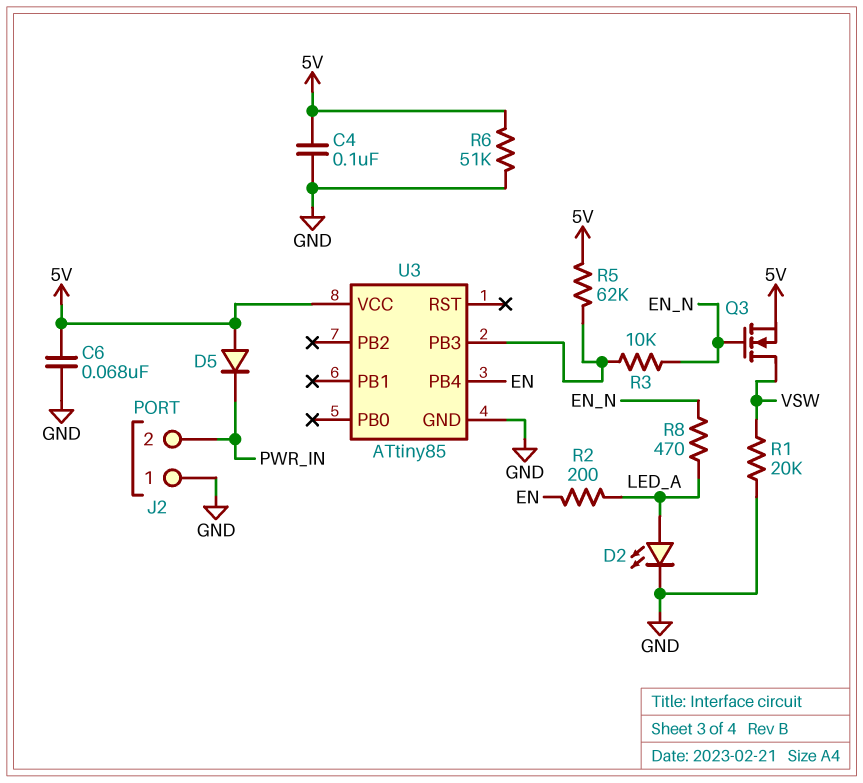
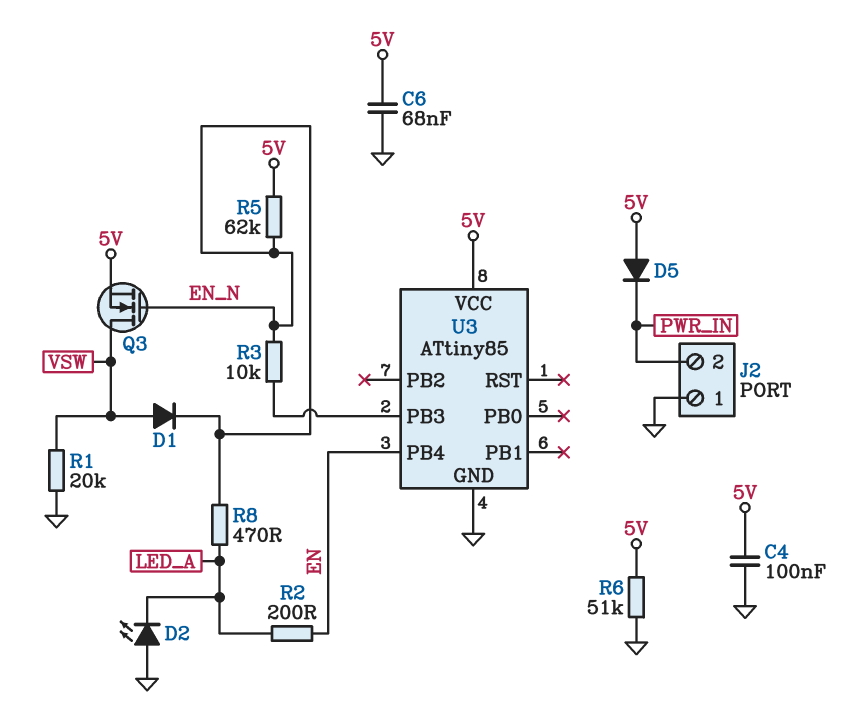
D1: none -> diode (A VSW, K EN_N)
D2: LED (A LED_A, K GND) -> LED (A GND, K LED_A)
R5: 62k (5V, U3/PB3) -> 62k (5V, EN_N)

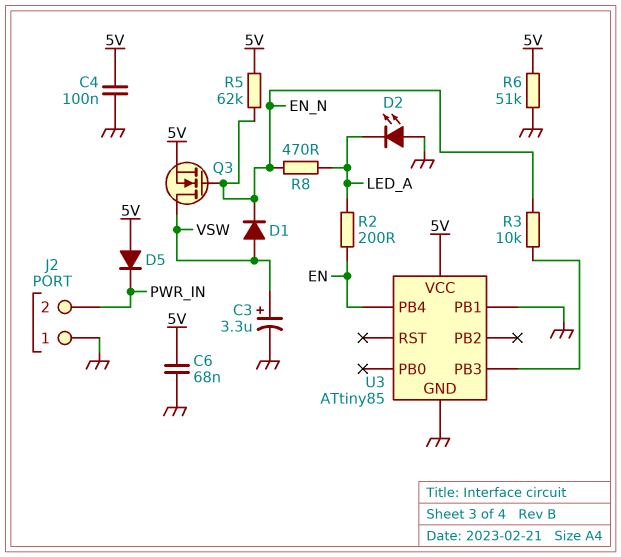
C3: none -> 3.3uF (plus VSW, minus GND)
R1: 20k (GND, VSW) -> none
U3 pin PB1: none -> GND

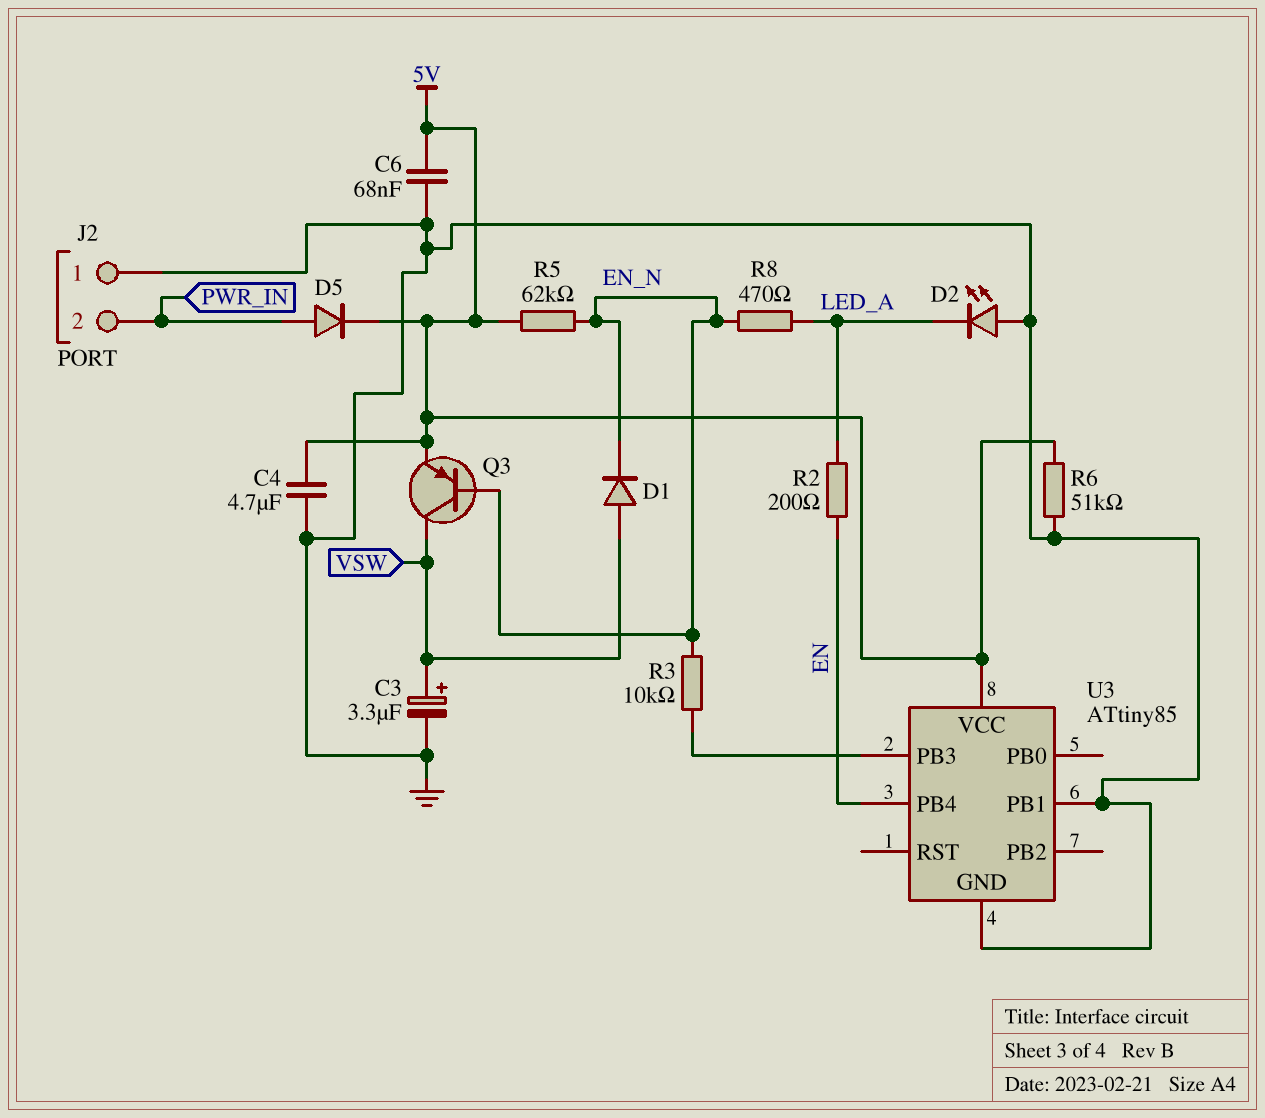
C4: 100nF (5V, GND) -> 4.7uF (5V, GND)
D5: diode (A 5V, K PWR_IN) -> diode (A PWR_IN, K 5V)
Q3: NMOS (G EN_N, D VSW, S 5V) -> PNP (B EN_N, C VSW, E 5V)

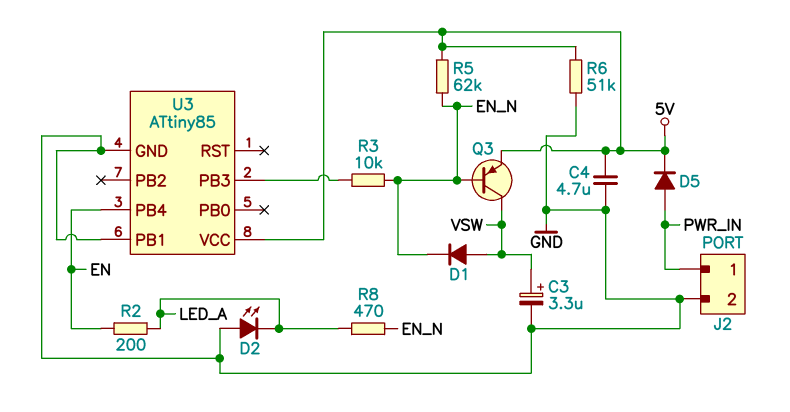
C6: 68nF (5V, GND) -> none
J2 pin 1: GND -> PWR_IN
J2 pin 2: PWR_IN -> GND

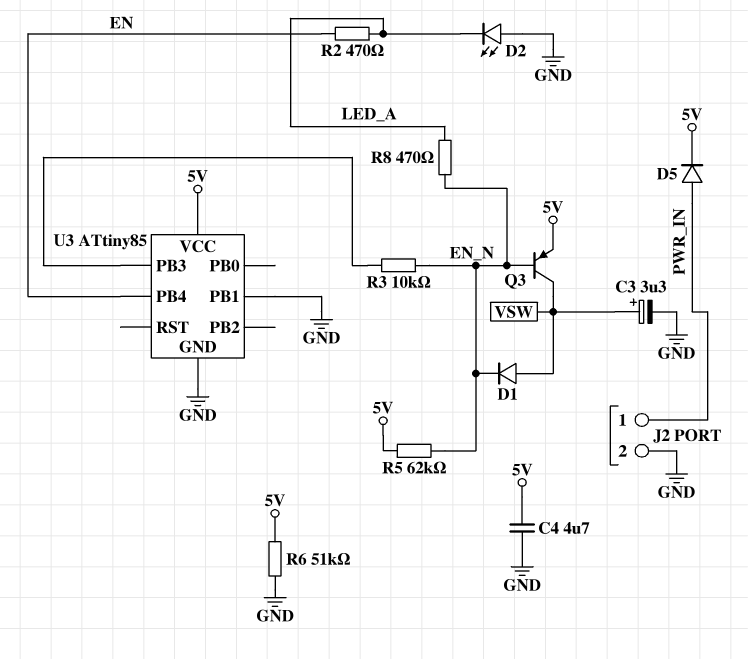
R2: 200 (EN, LED_A) -> 470 (EN, LED_A)

